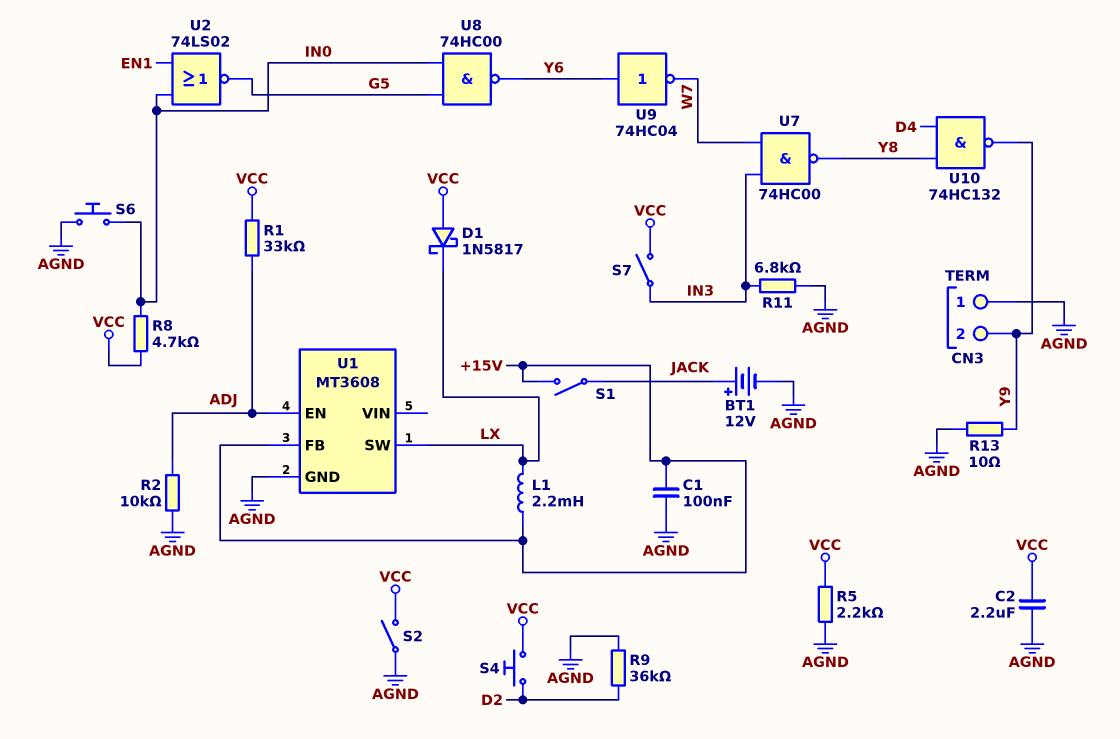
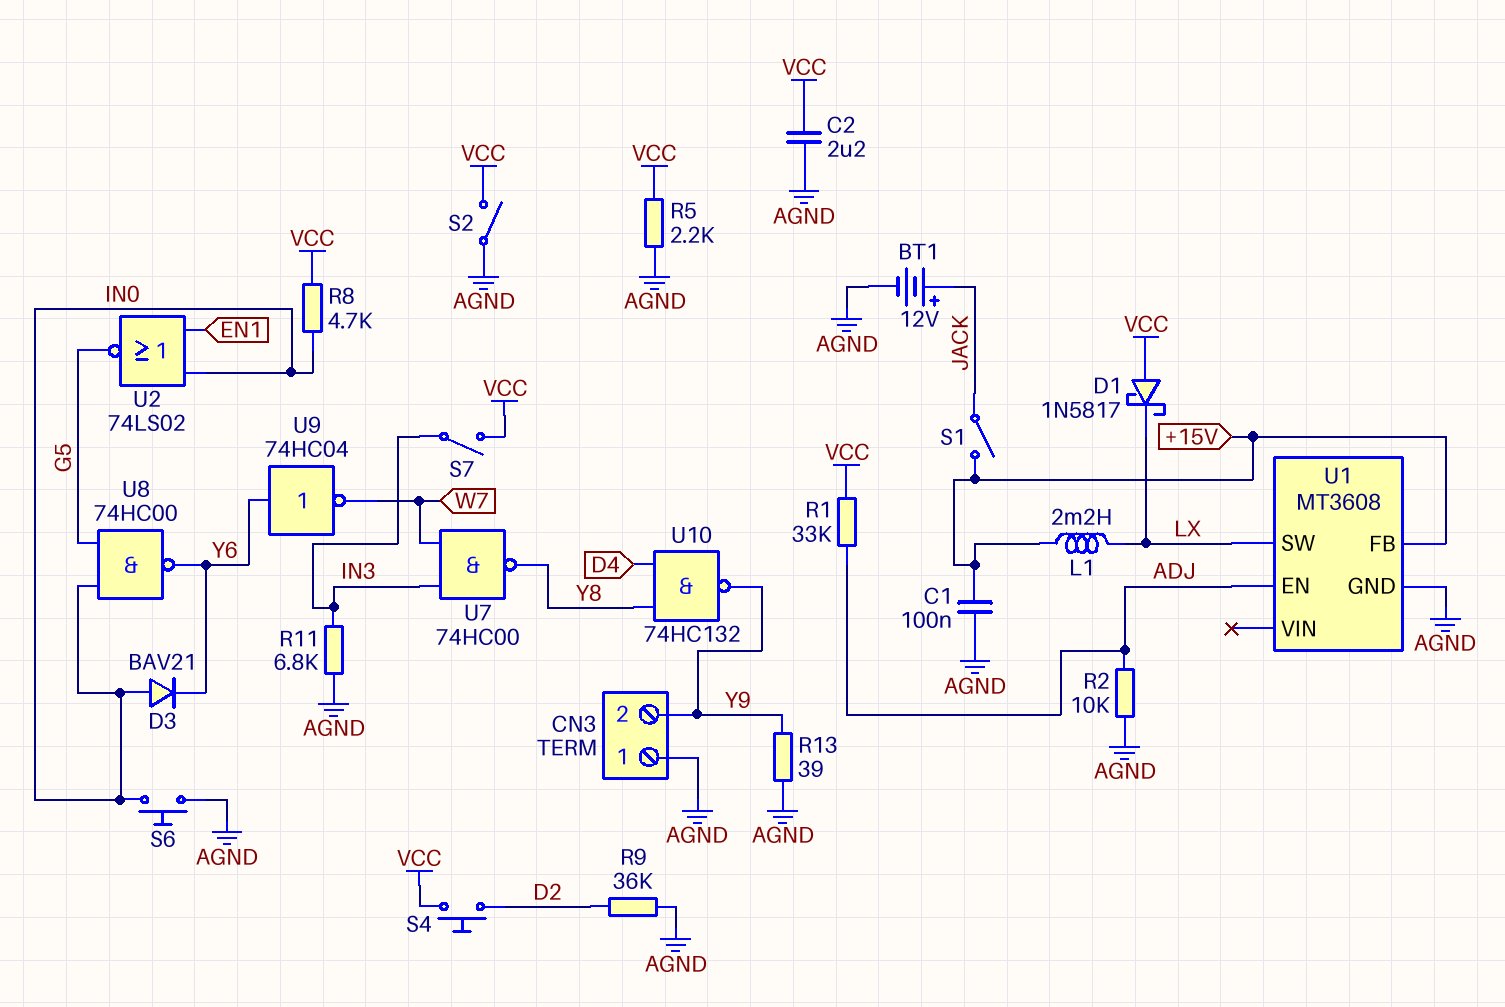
D3: none -> diode BAV21 (A IN0, K Y6)
R13: 10 (AGND, Y9) -> 39 (AGND, Y9)

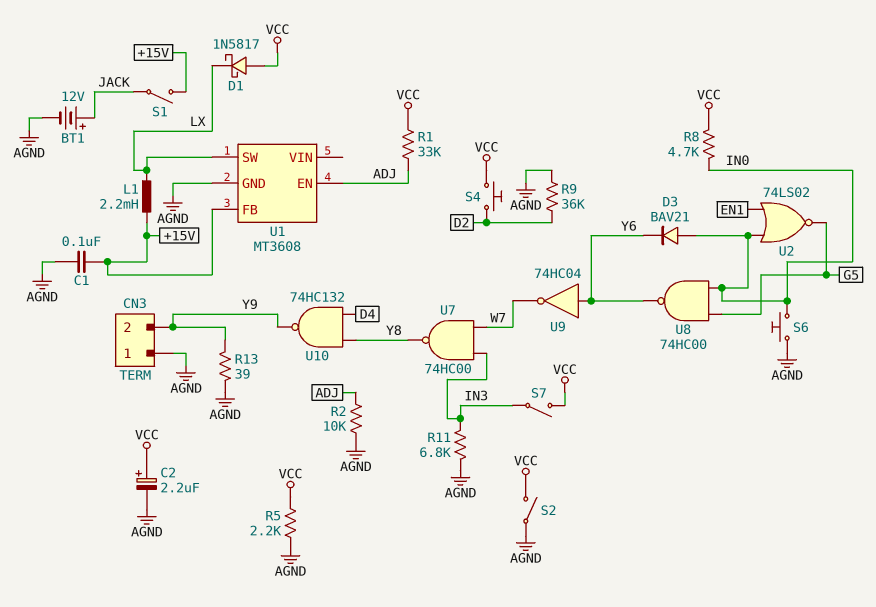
C2: 2.2uF (AGND, VCC) -> 2.2uF (plus VCC, minus AGND)

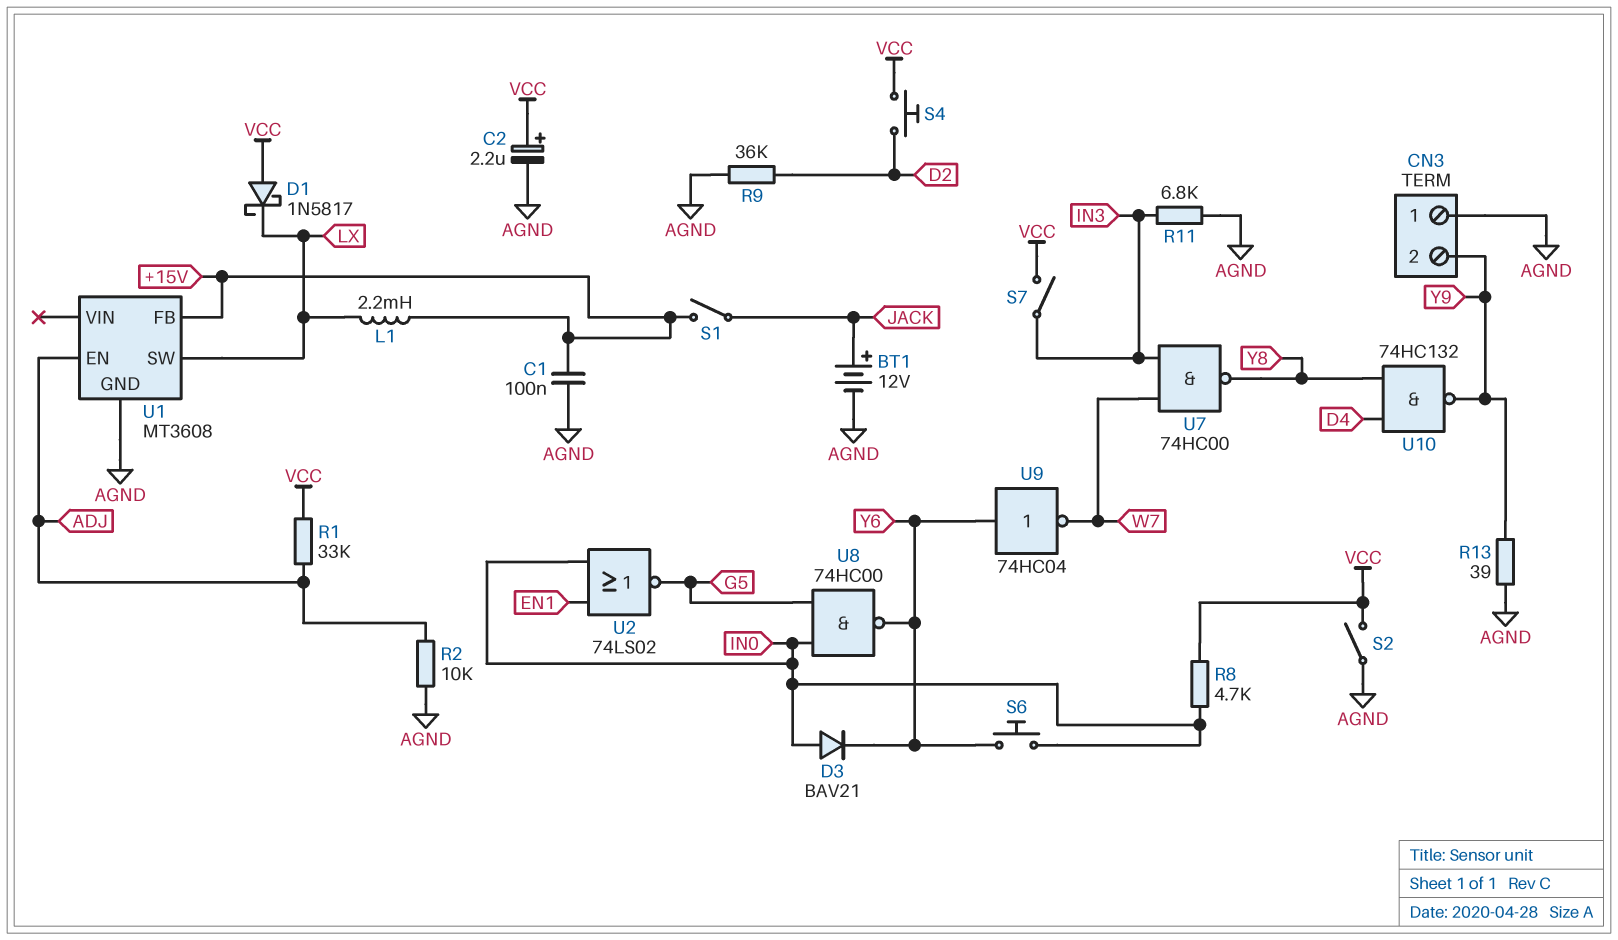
R5: 2.2k (AGND, VCC) -> none
S6: button (AGND, IN0) -> button (IN0, Y6)

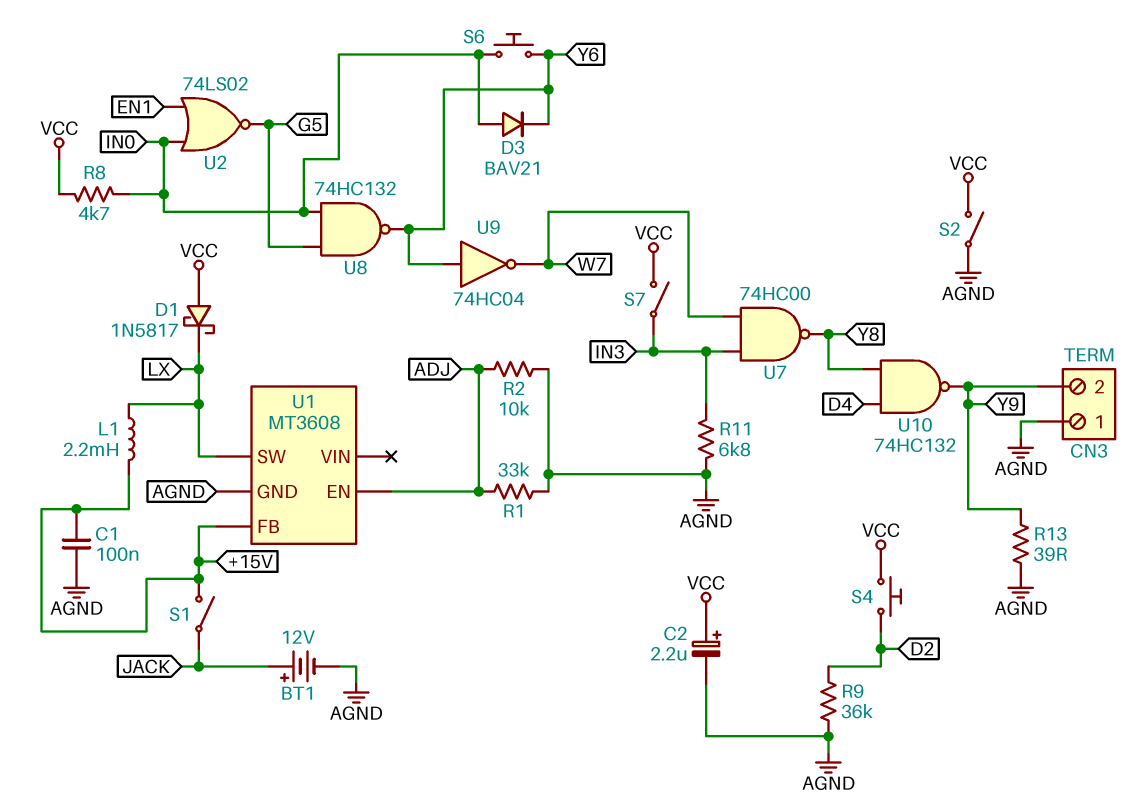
R1: 33k (ADJ, VCC) -> 33k (ADJ, AGND)
U8: NAND 74HC00 (in G5, in IN0, out Y6) -> NAND 74HC132 (in G5, in IN0, out Y6)

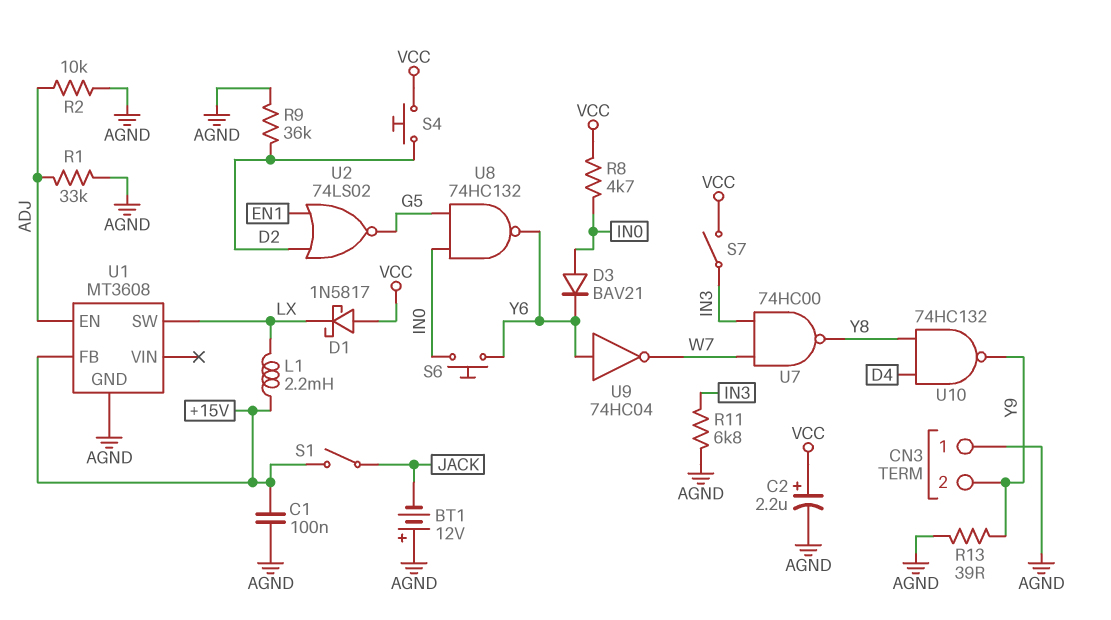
BT1: 12V (plus JACK, minus AGND) -> 12V (plus AGND, minus JACK)
S2: switch (AGND, VCC) -> none
U2: NOR 74LS02 (in EN1, in IN0, out G5) -> NOR 74LS02 (in D2, in EN1, out G5)

